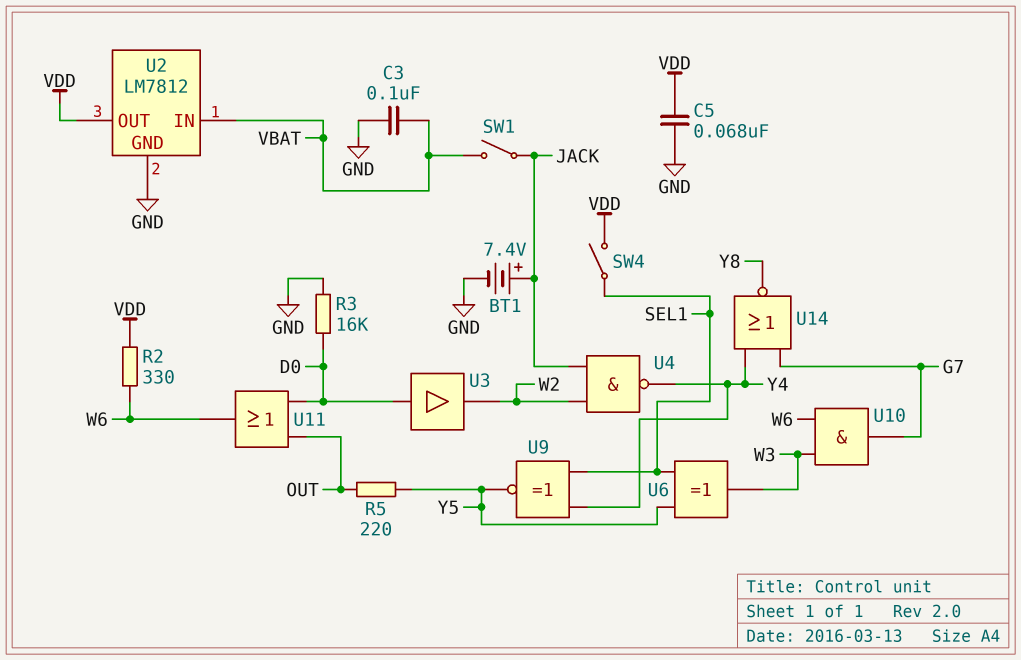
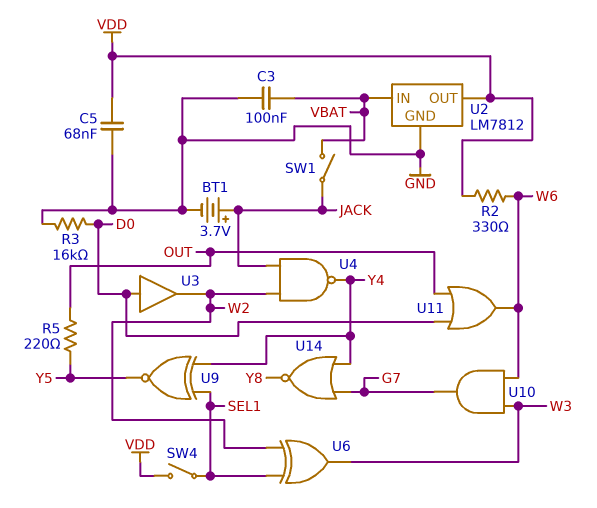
BT1: 7.4V (plus JACK, minus GND) -> 3.7V (plus JACK, minus GND)
U6: XOR (in SEL1, in Y5, out W3) -> XOR (in SEL1, in W2, out W3)

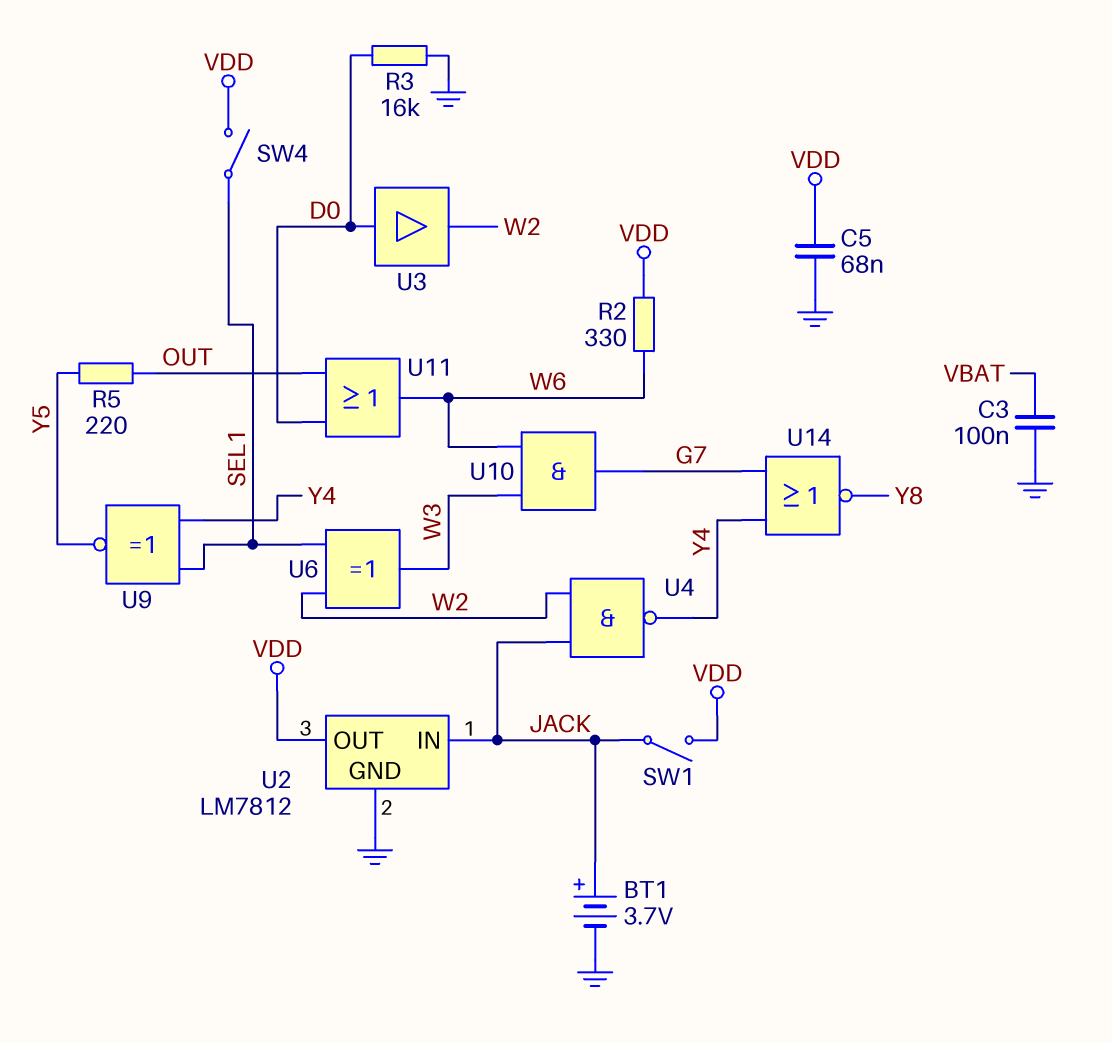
SW1: switch (JACK, VBAT) -> switch (JACK, VDD)
U2 pin IN: VBAT -> JACK

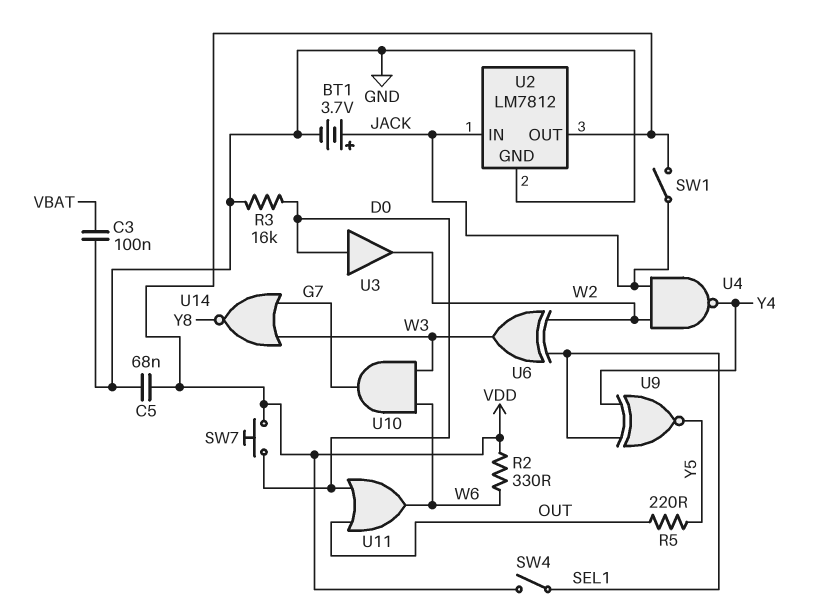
SW7: none -> button (D0, VDD)
U14: NOR (in G7, in Y4, out Y8) -> NOR (in G7, in W3, out Y8)

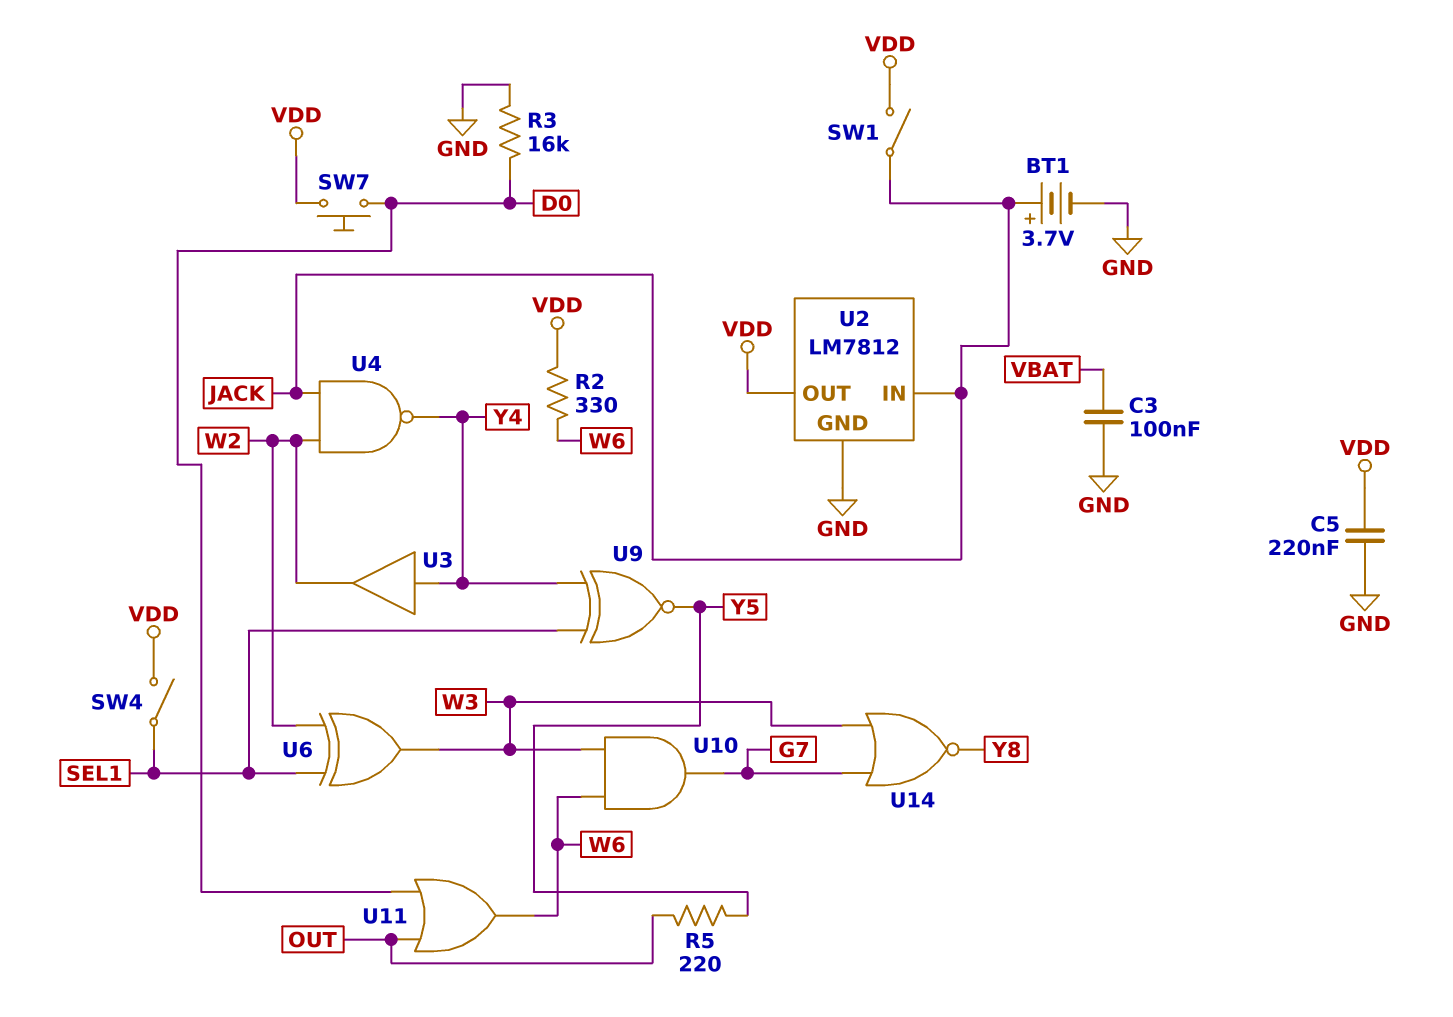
C5: 68nF (GND, VDD) -> 220nF (GND, VDD)
U3: buffer (in D0, out W2) -> buffer (in Y4, out W2)

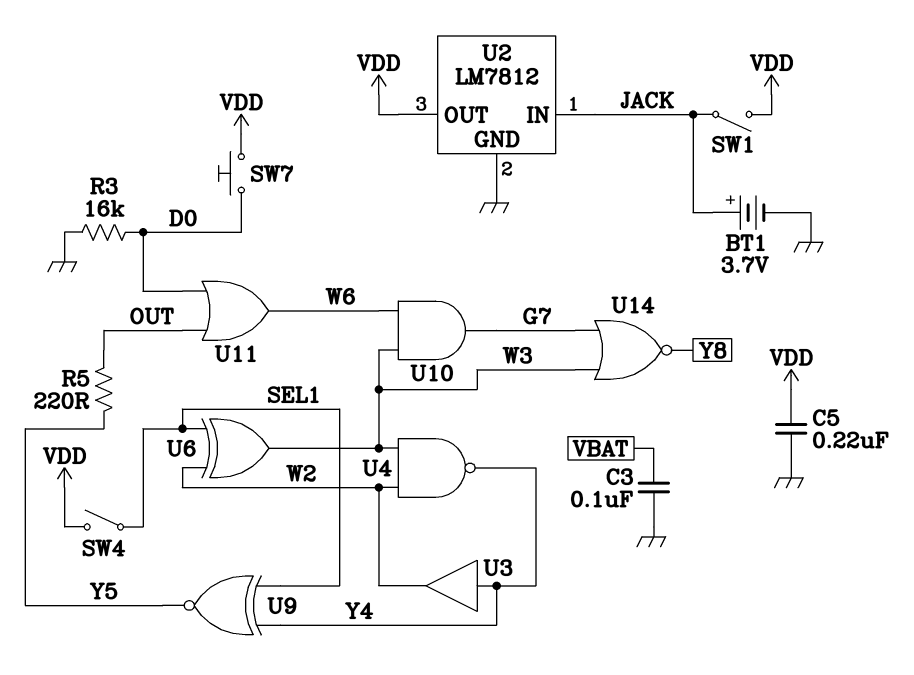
R2: 330 (VDD, W6) -> none
U4: NAND (in JACK, in W2, out Y4) -> NAND (in W2, in W3, out Y4)

